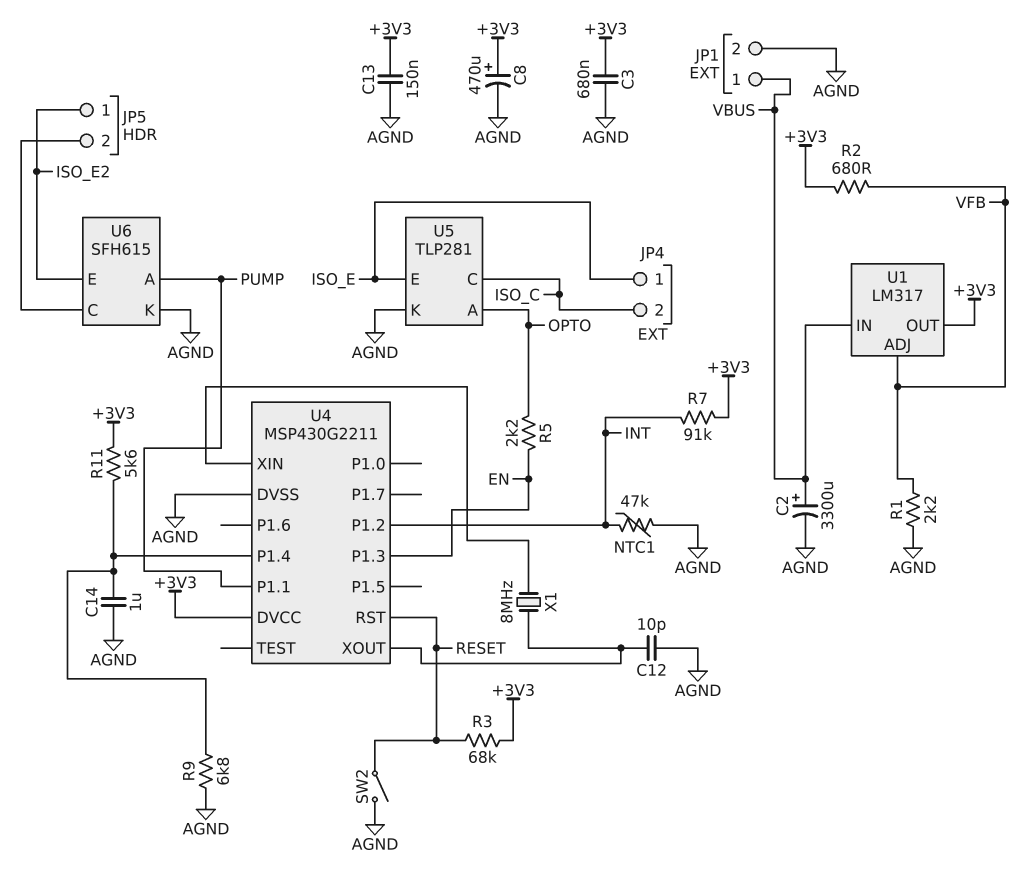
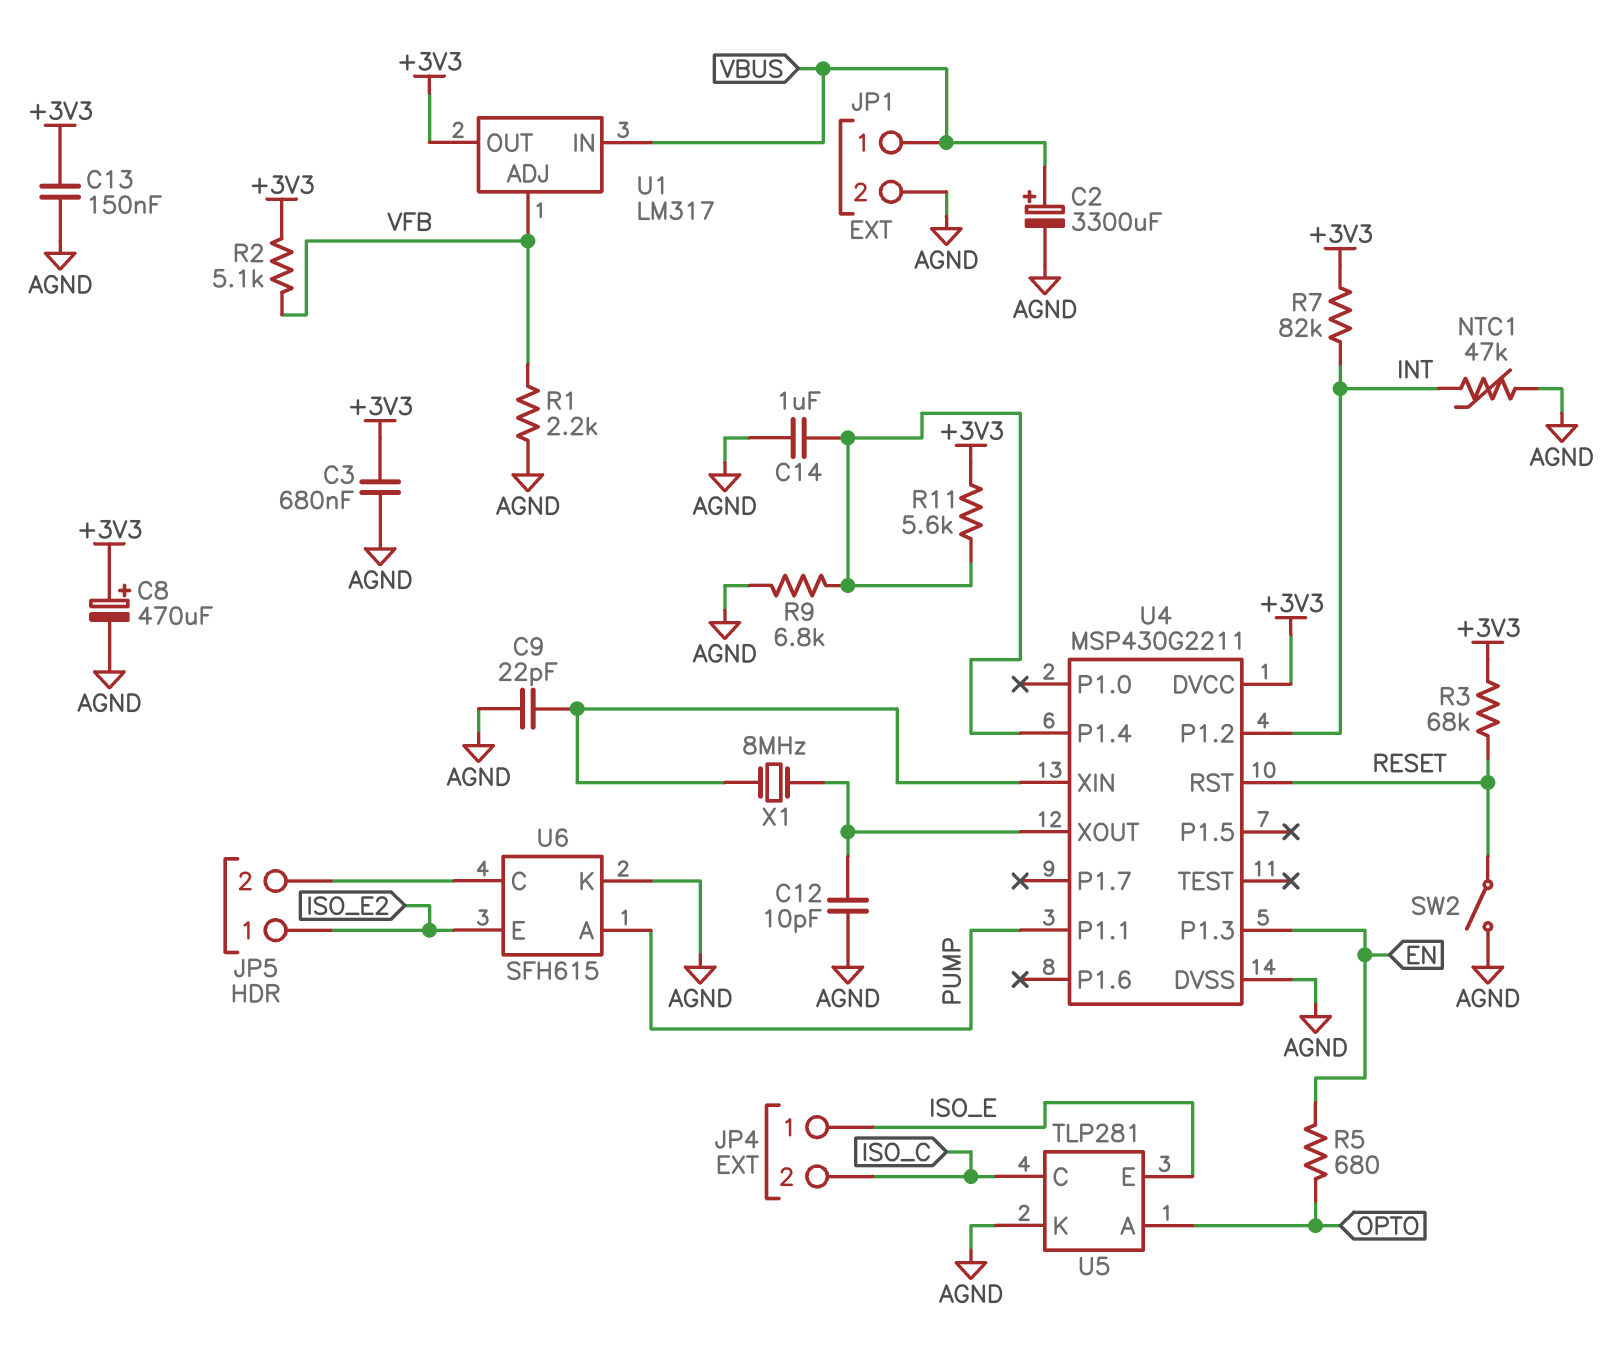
C9: none -> 22pF (AGND, U4/XIN)
R2: 680 (+3V3, VFB) -> 5.1k (+3V3, VFB)
R5: 2.2k (EN, OPTO) -> 680 (EN, OPTO)
R7: 91k (+3V3, INT) -> 82k (+3V3, INT)

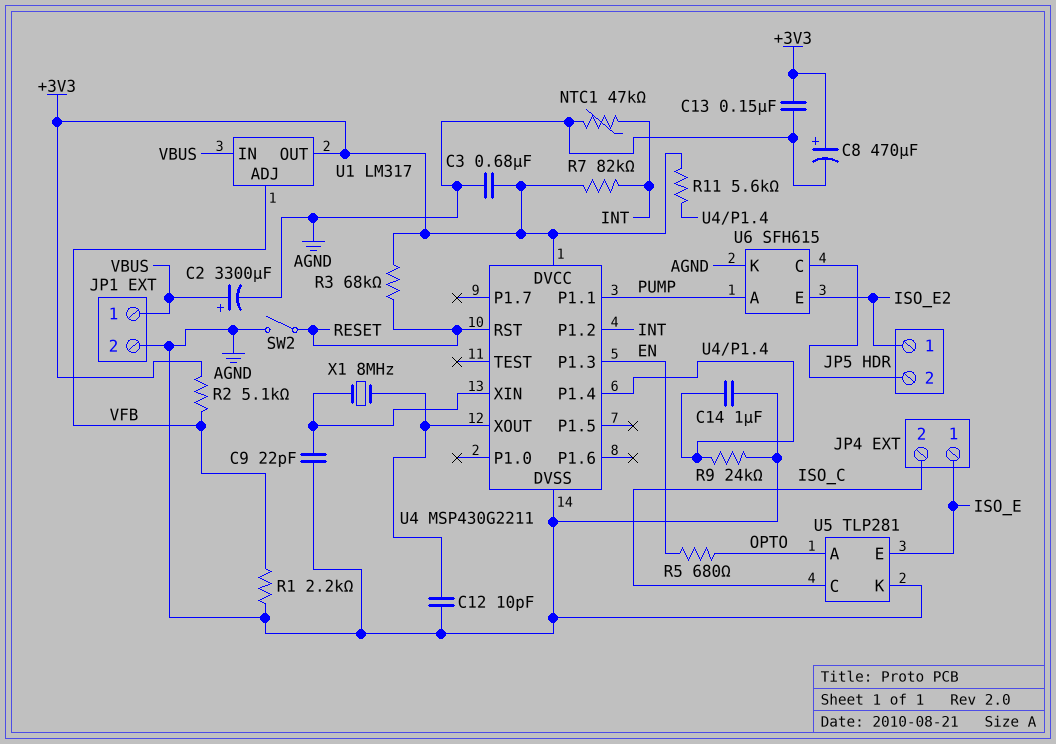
R9: 6.8k (AGND, U4/P1.4) -> 24k (AGND, U4/P1.4)

